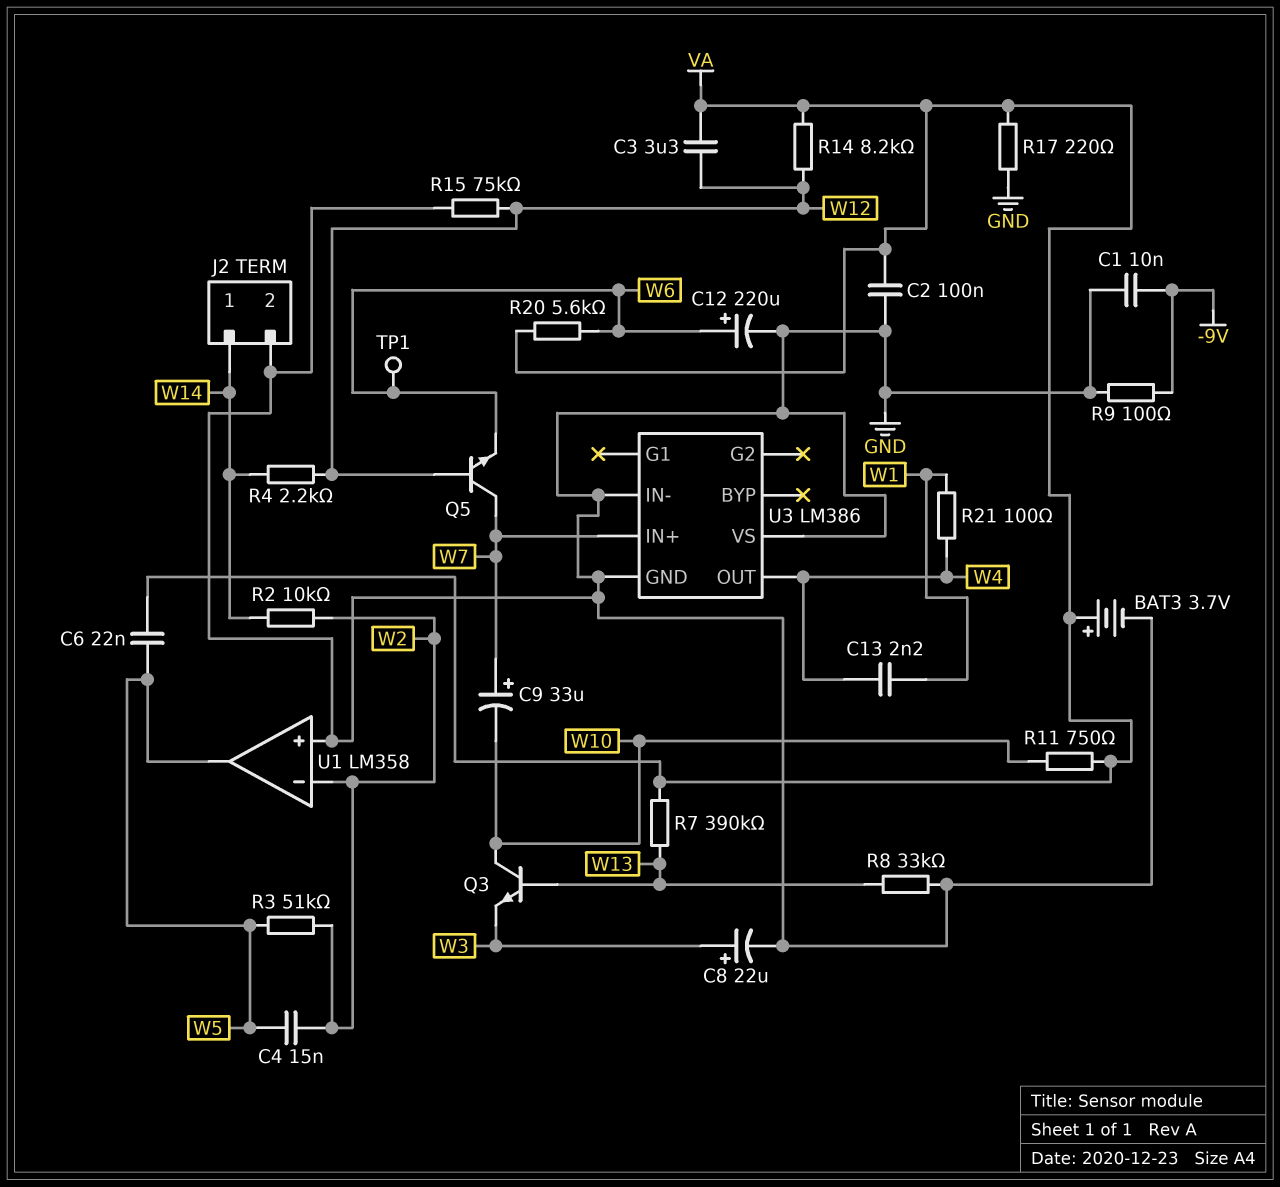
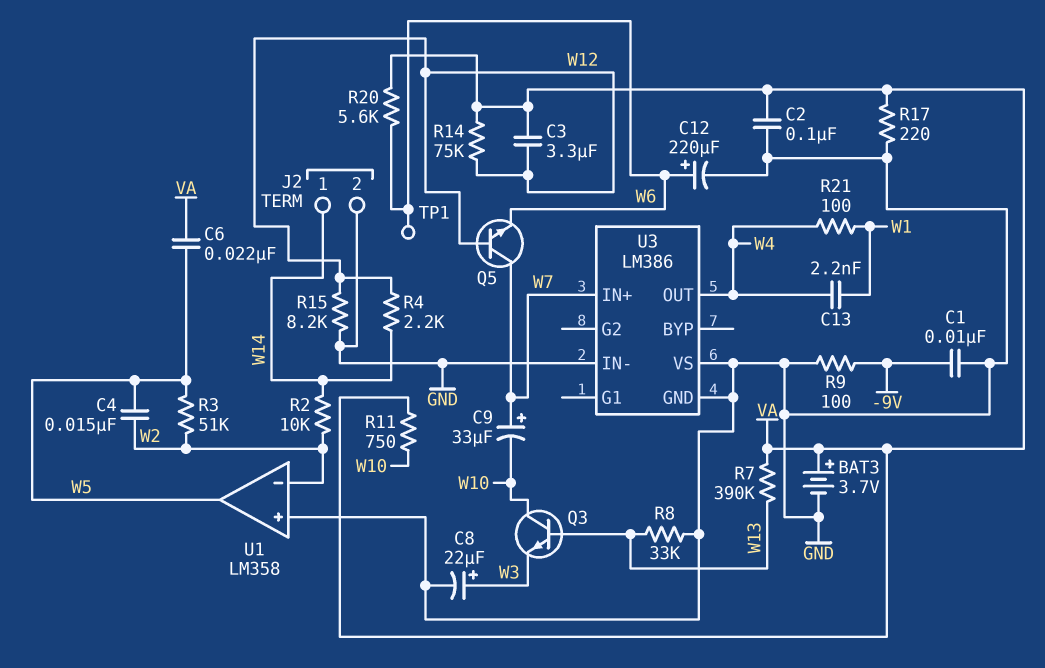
R14: 8.2k (VA, W12) -> 75k (VA, W12)
R15: 75k (GND, W12) -> 8.2k (GND, W12)

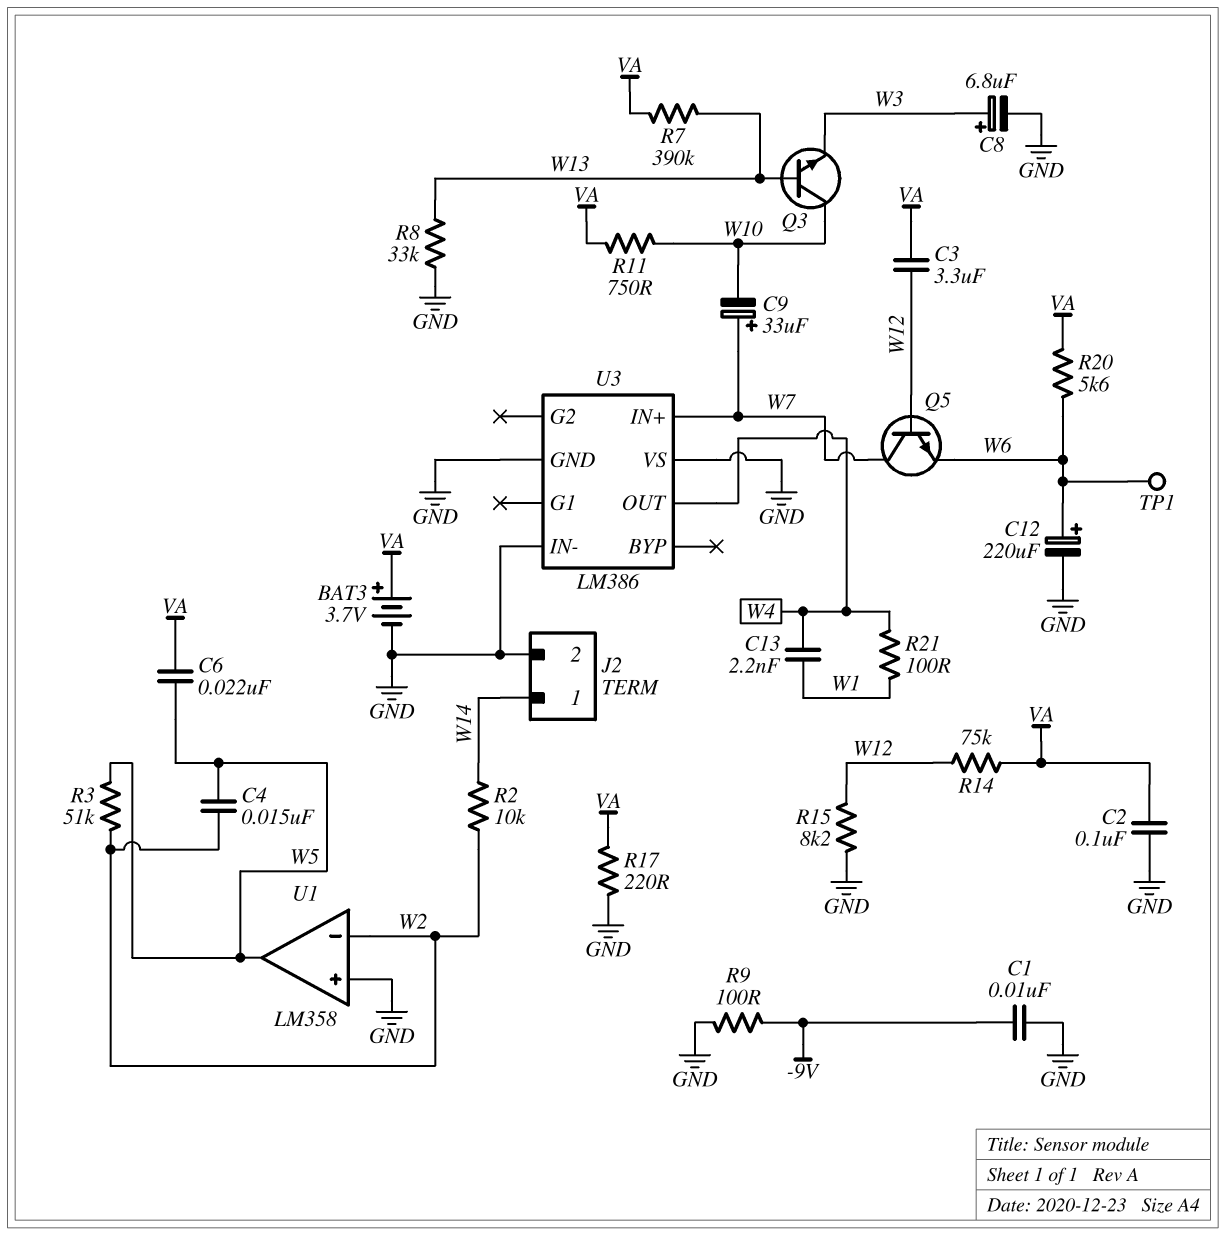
C8: 22uF (plus W3, minus GND) -> 6.8uF (plus W3, minus GND)
R4: 2.2k (W12, W14) -> none

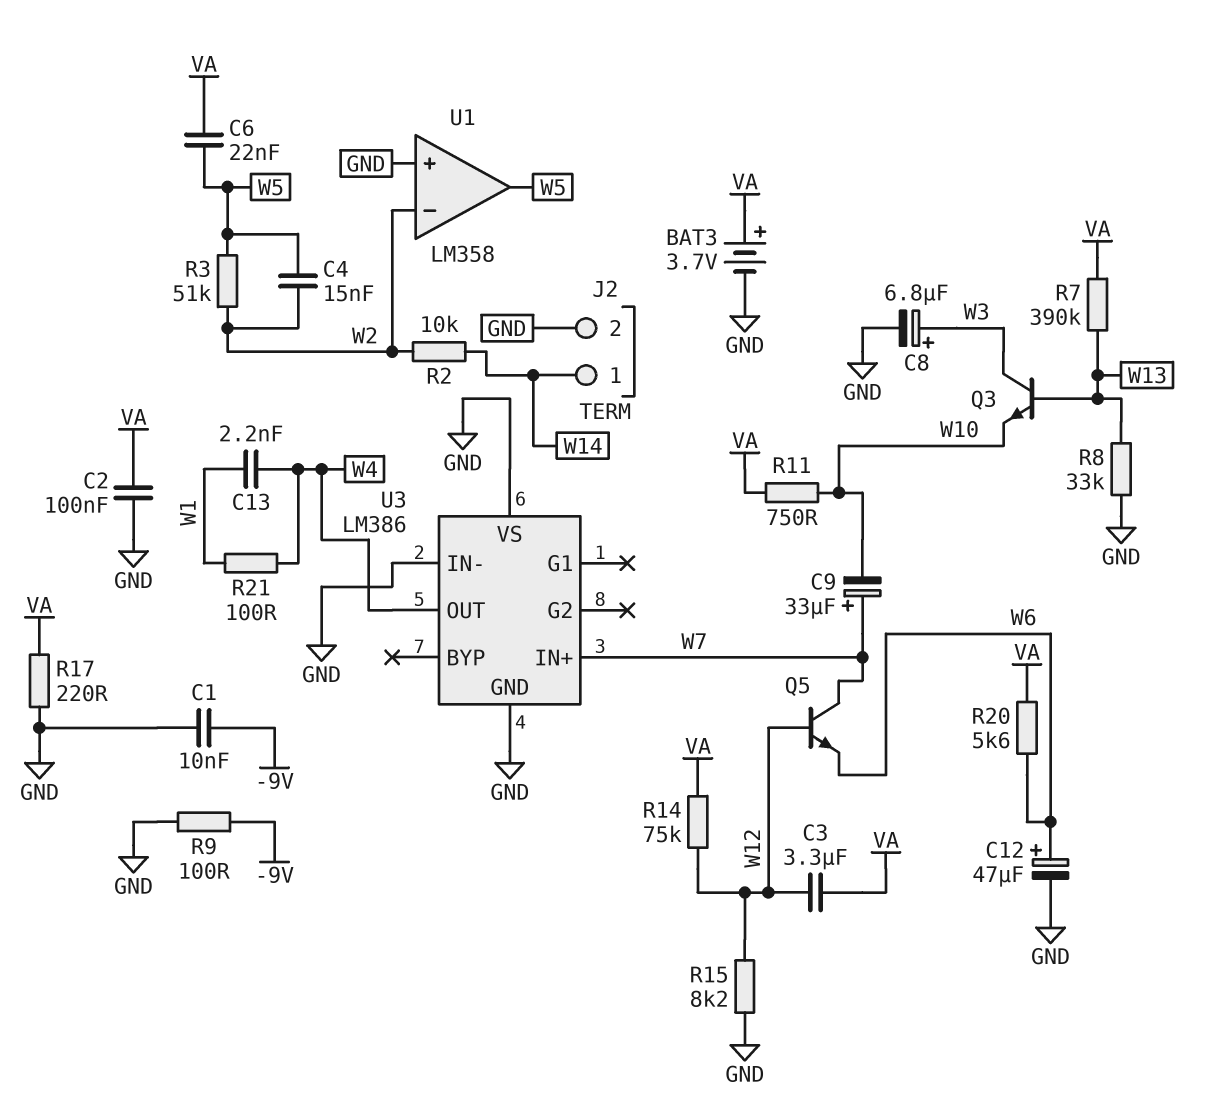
C12: 220uF (plus W6, minus GND) -> 47uF (plus W6, minus GND)
Q3: NPN (B W13, C W10, E W3) -> NPN (B W13, C W3, E W10)
TP1: test point (W6) -> none

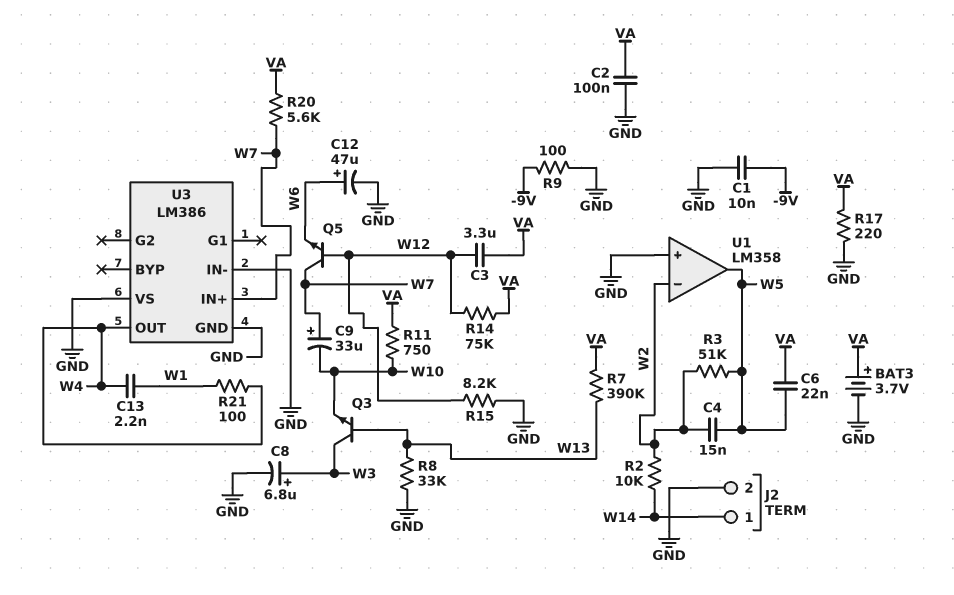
R20: 5.6k (VA, W6) -> 5.6k (VA, W7)

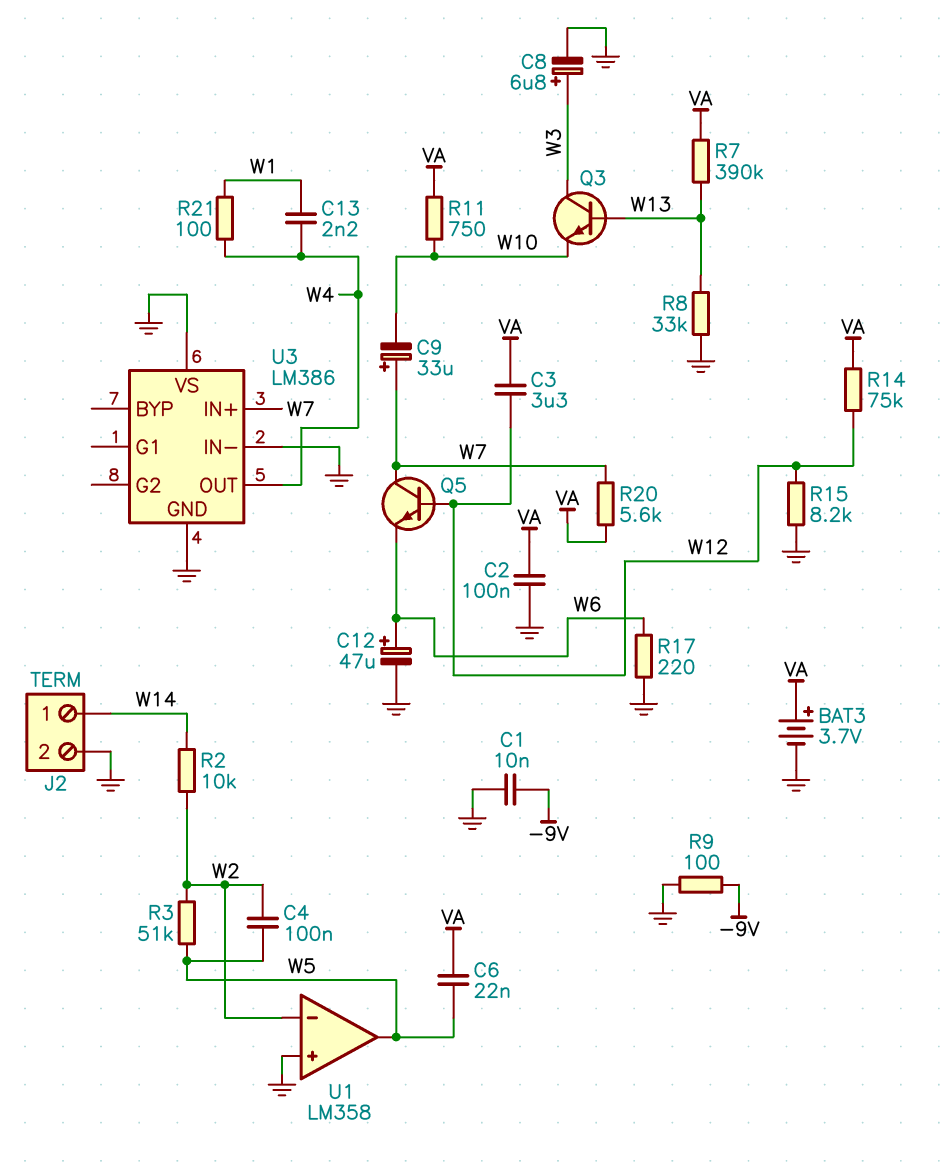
C4: 15nF (W2, W5) -> 100nF (W2, W5)
R17: 220 (GND, VA) -> 220 (GND, W6)

